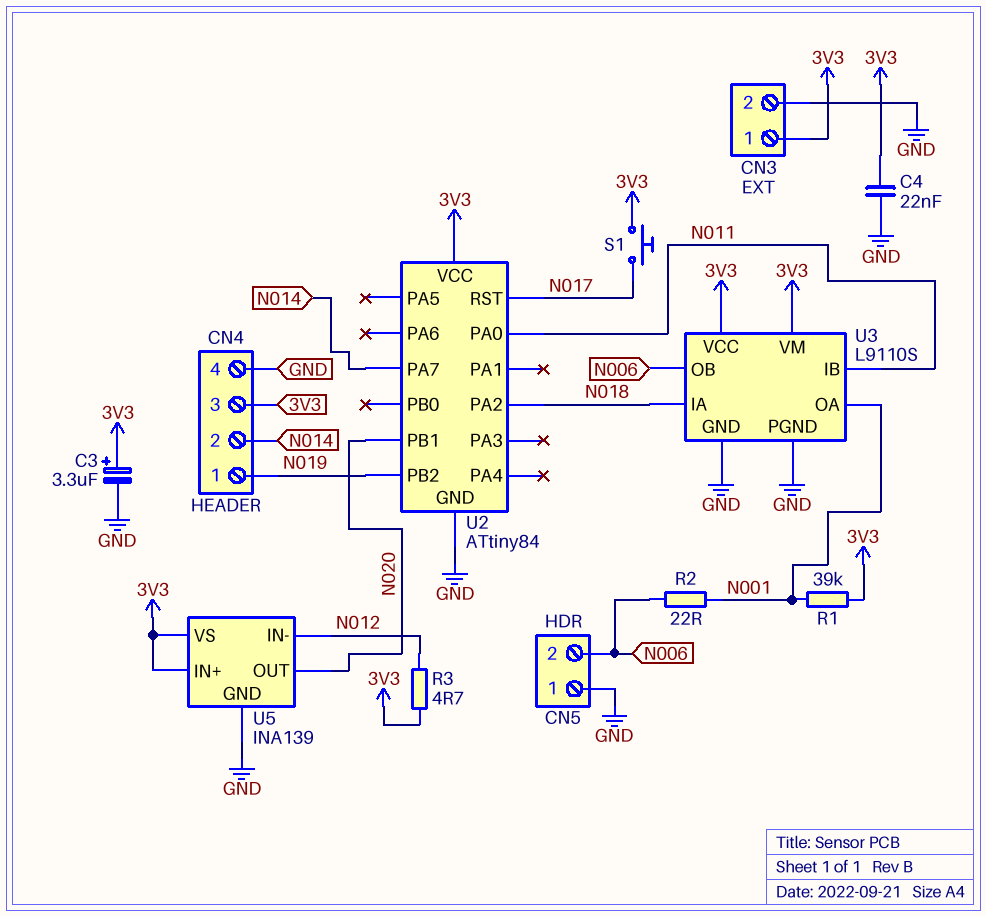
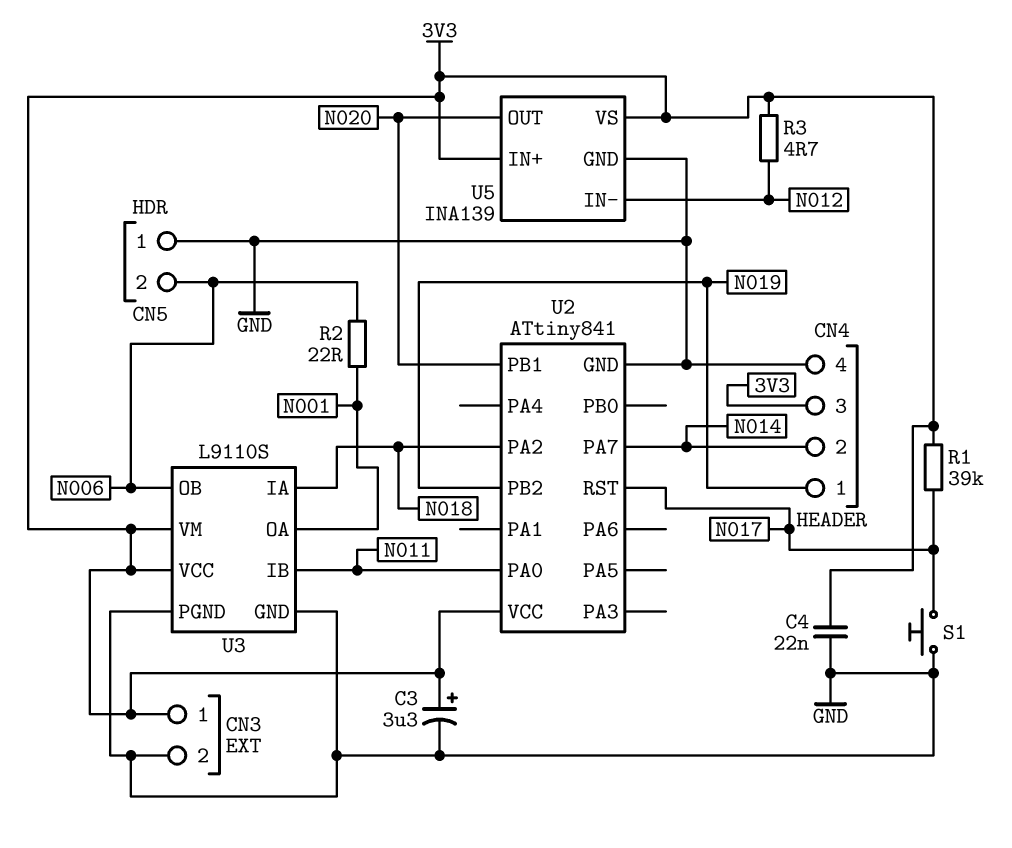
R1: 39k (3V3, N001) -> 39k (3V3, N017)
S1: button (3V3, N017) -> button (GND, N017)
U2: ATtiny84 -> ATtiny841

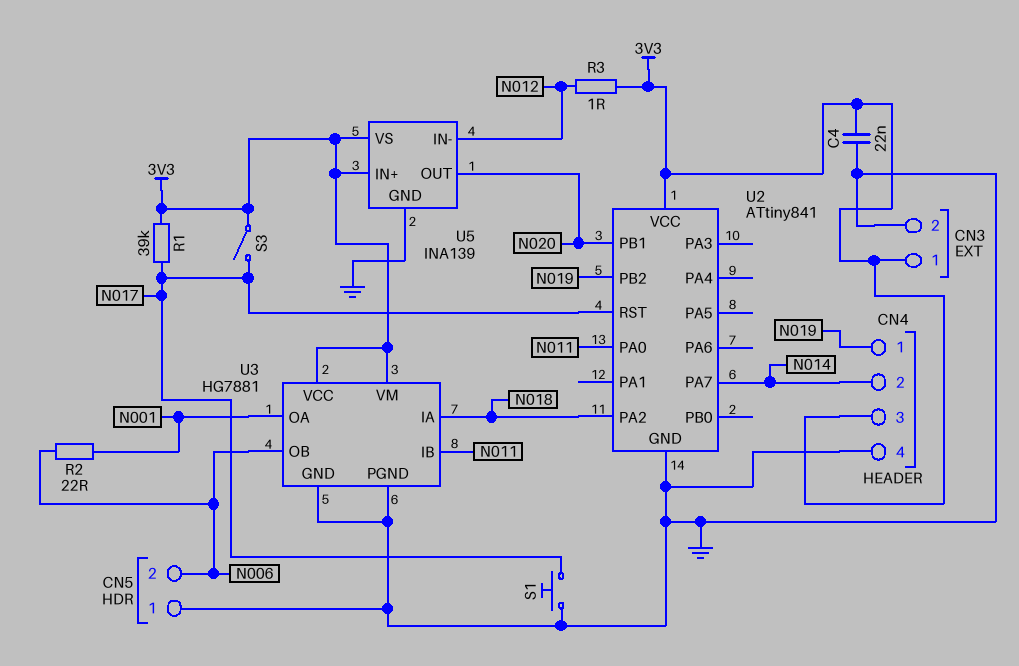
C3: 3.3uF (plus 3V3, minus GND) -> none
R3: 4.7 (3V3, N012) -> 1 (3V3, N012)
S3: none -> switch (3V3, N017)
U3: L9110S -> HG7881

